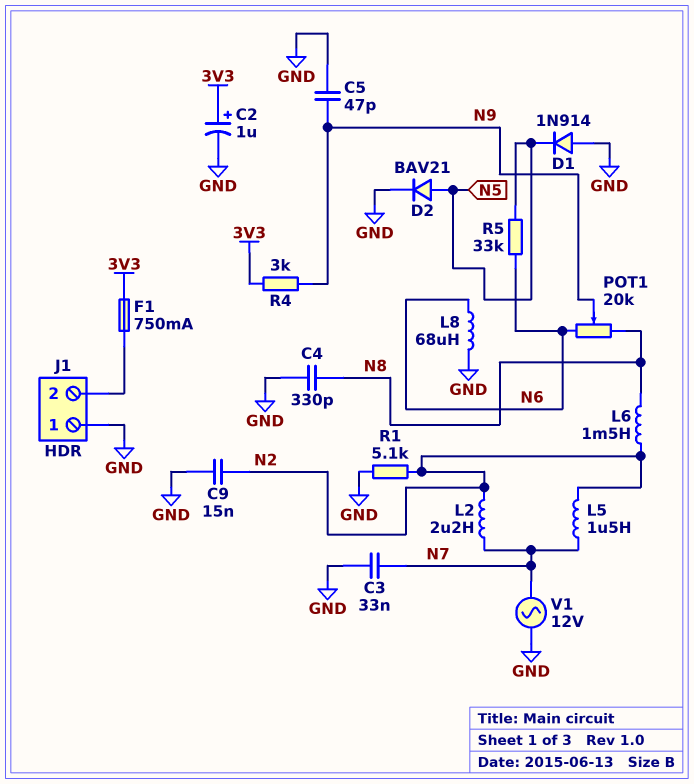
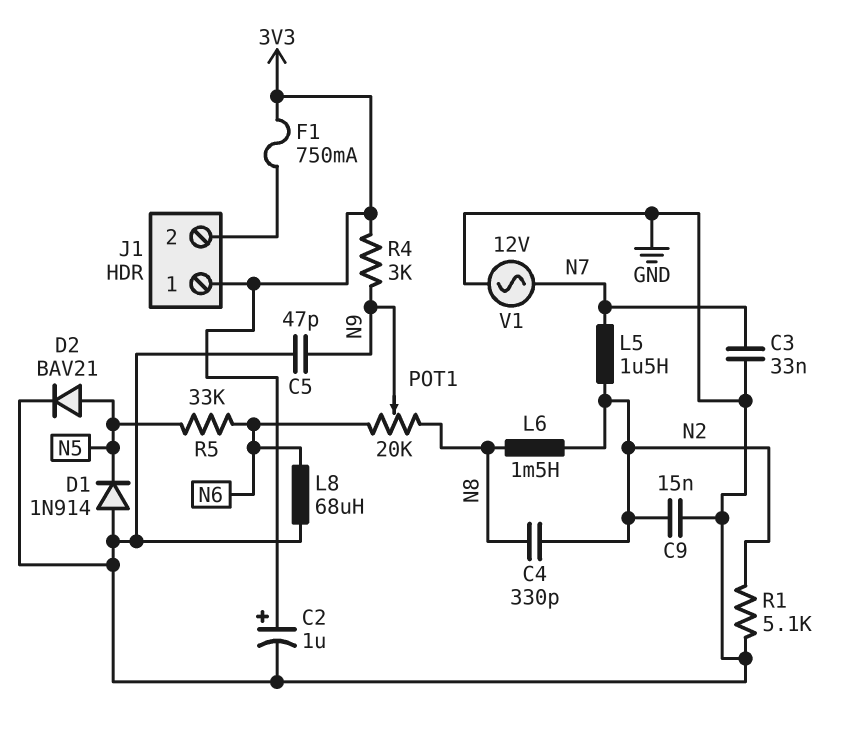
C4: 330pF (GND, N8) -> 330pF (N2, N8)
J1 pin 1: GND -> 3V3
L2: 2.2uH (N2, N7) -> none

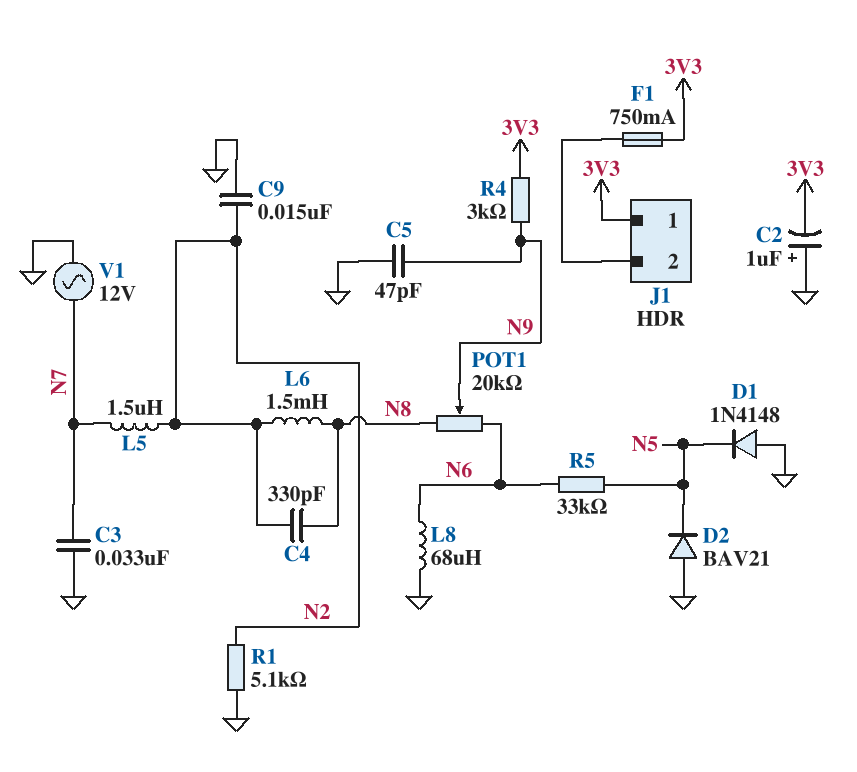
C2: 1uF (plus 3V3, minus GND) -> 1uF (plus GND, minus 3V3)
D1: diode 1N914 (A GND, K N5) -> diode 1N4148 (A GND, K N5)
D2: diode BAV21 (A N5, K GND) -> diode BAV21 (A GND, K N5)

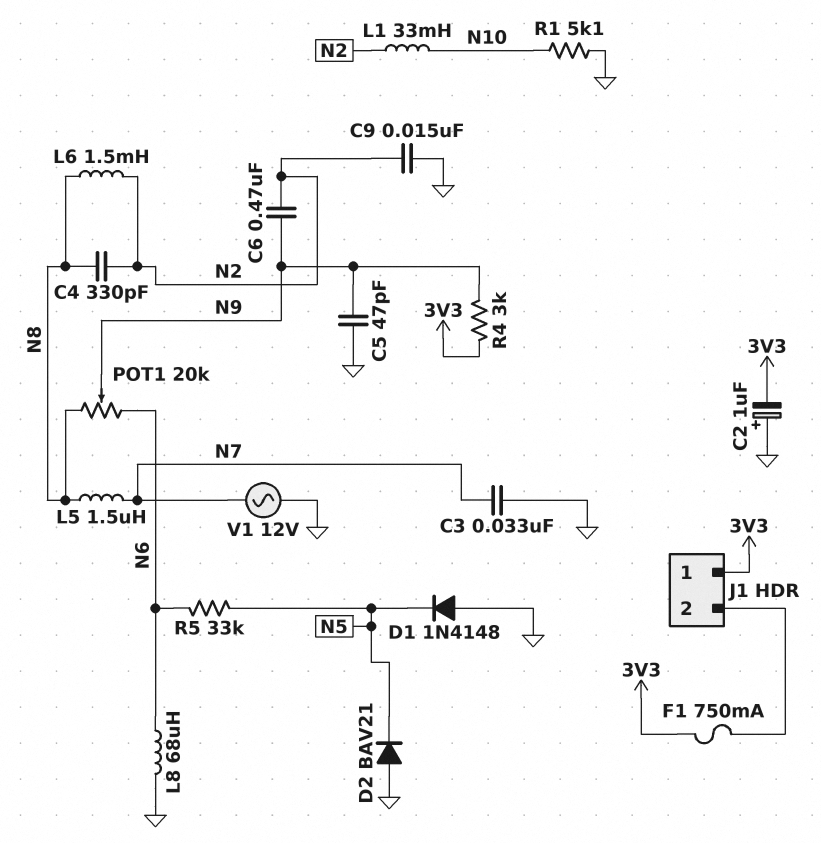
C6: none -> 470nF (N2, N9)
L1: none -> 33mH (N2, N10)
L5: 1.5uH (N2, N7) -> 1.5uH (N7, N8)
R1: 5.1k (GND, N2) -> 5.1k (GND, N10)

